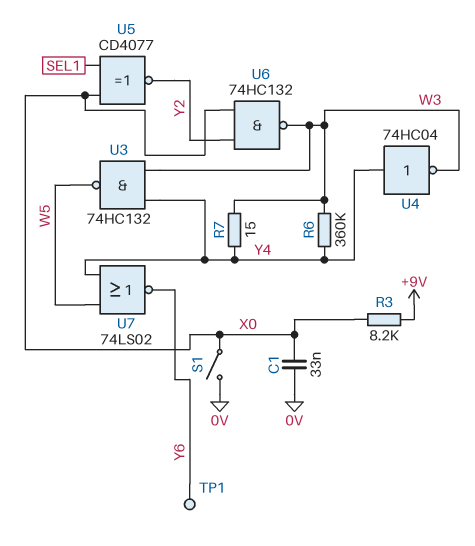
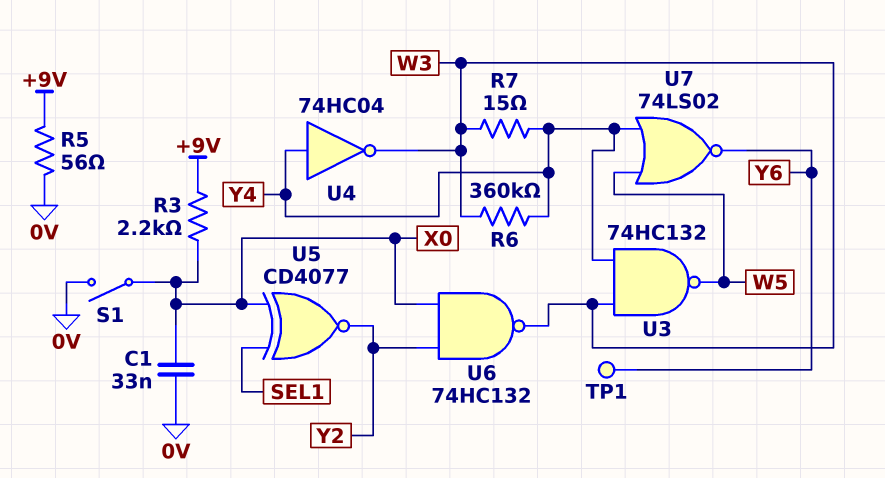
R3: 8.2k (+9V, X0) -> 2.2k (+9V, X0)
R5: none -> 56 (+9V, 0V)

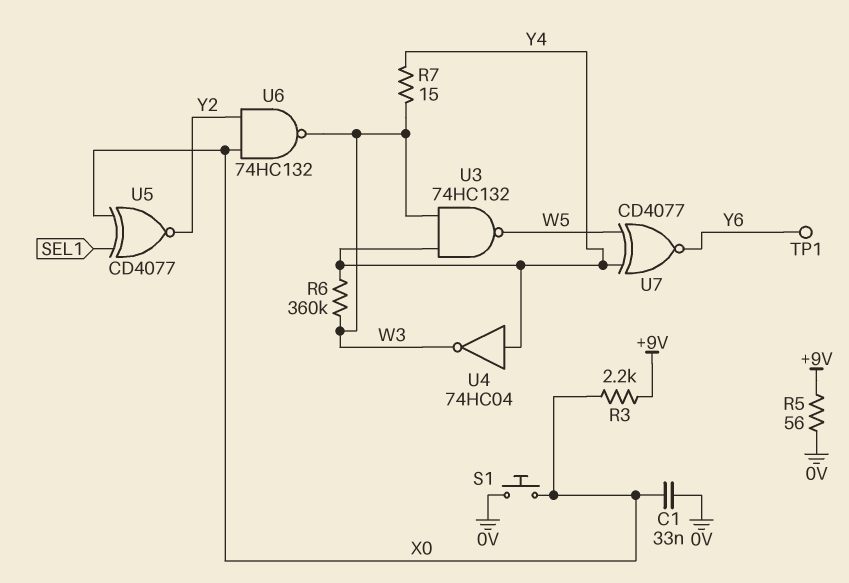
S1: switch (0V, X0) -> button (0V, X0)
U7: NOR 74LS02 (in W5, in Y4, out Y6) -> XNOR CD4077 (in W5, in Y4, out Y6)

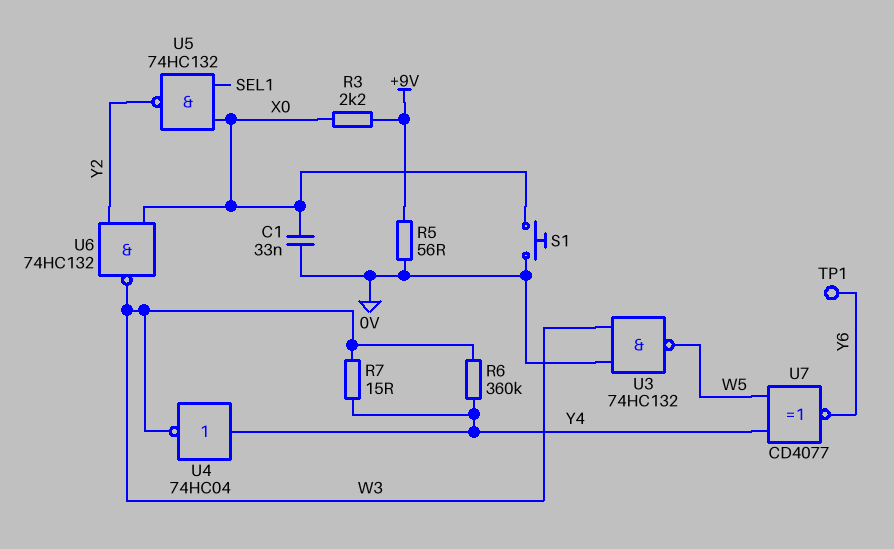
U3: NAND 74HC132 (in W3, in Y4, out W5) -> NAND 74HC132 (in 0V, in W3, out W5)
U5: XNOR CD4077 (in SEL1, in X0, out Y2) -> NAND 74HC132 (in SEL1, in X0, out Y2)

